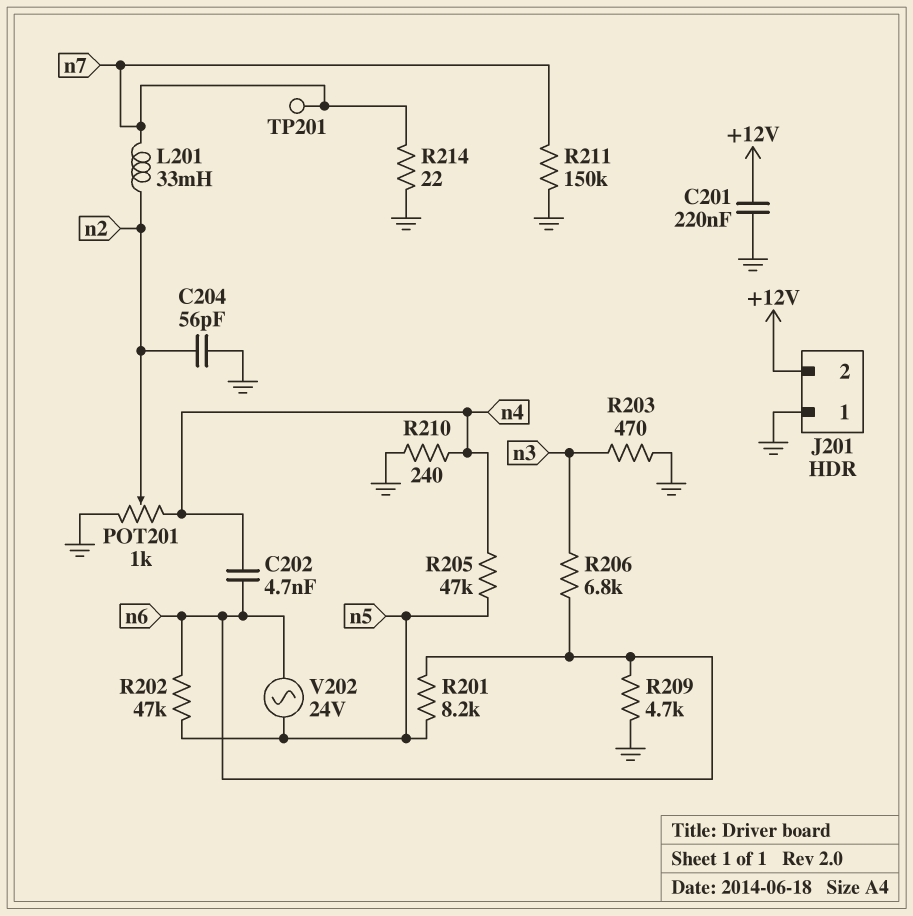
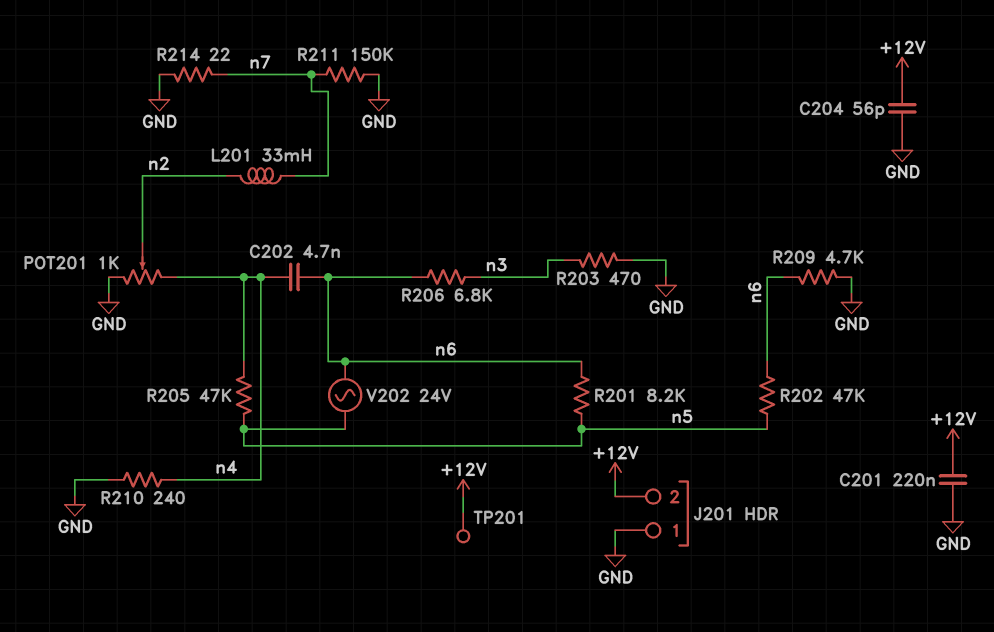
C204: 56pF (GND, n2) -> 56pF (+12V, GND)
TP201: test point (n7) -> test point (+12V)

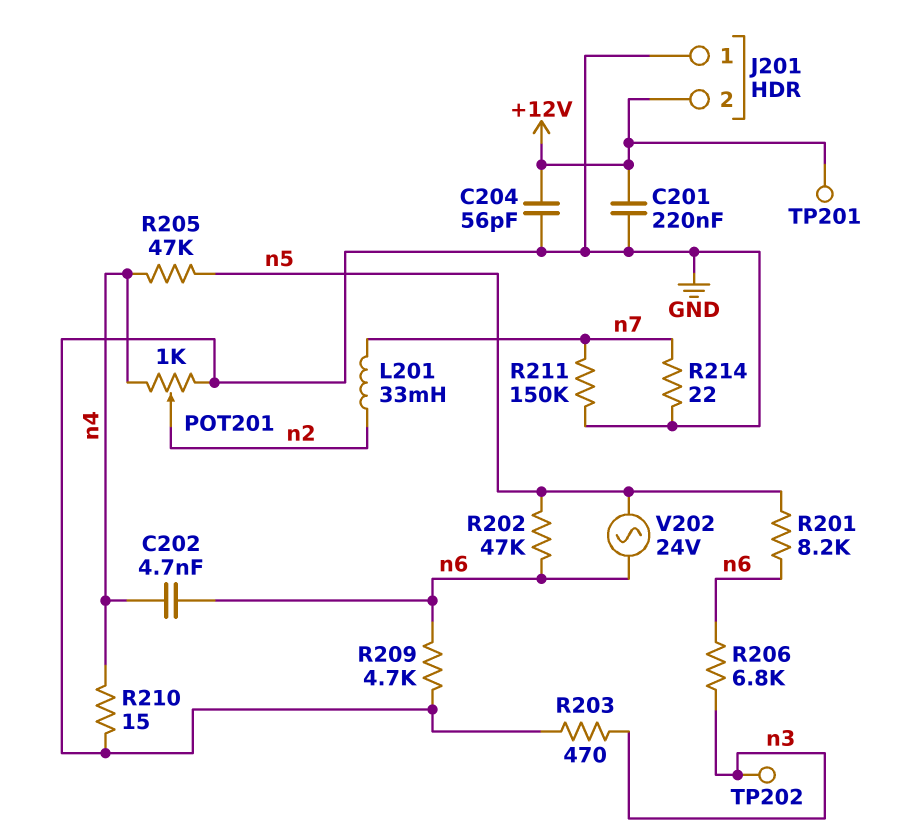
R210: 240 (GND, n4) -> 15 (GND, n4)
TP202: none -> test point (n3)

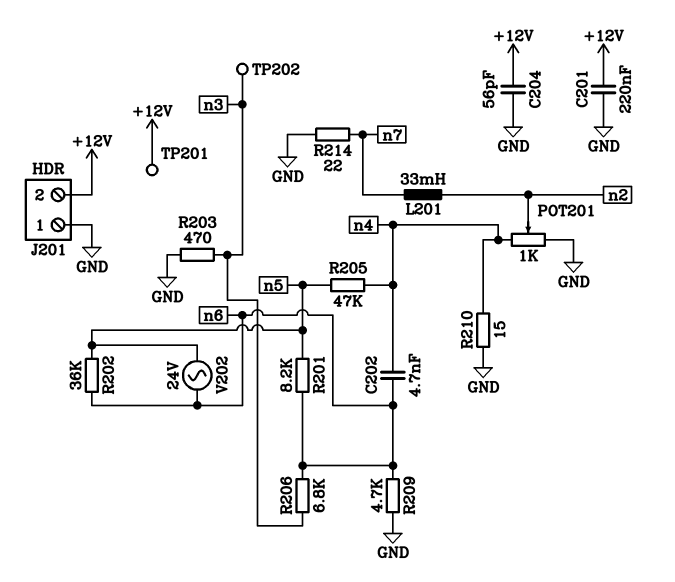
R202: 47k (n5, n6) -> 36k (n5, n6)
R211: 150k (GND, n7) -> none

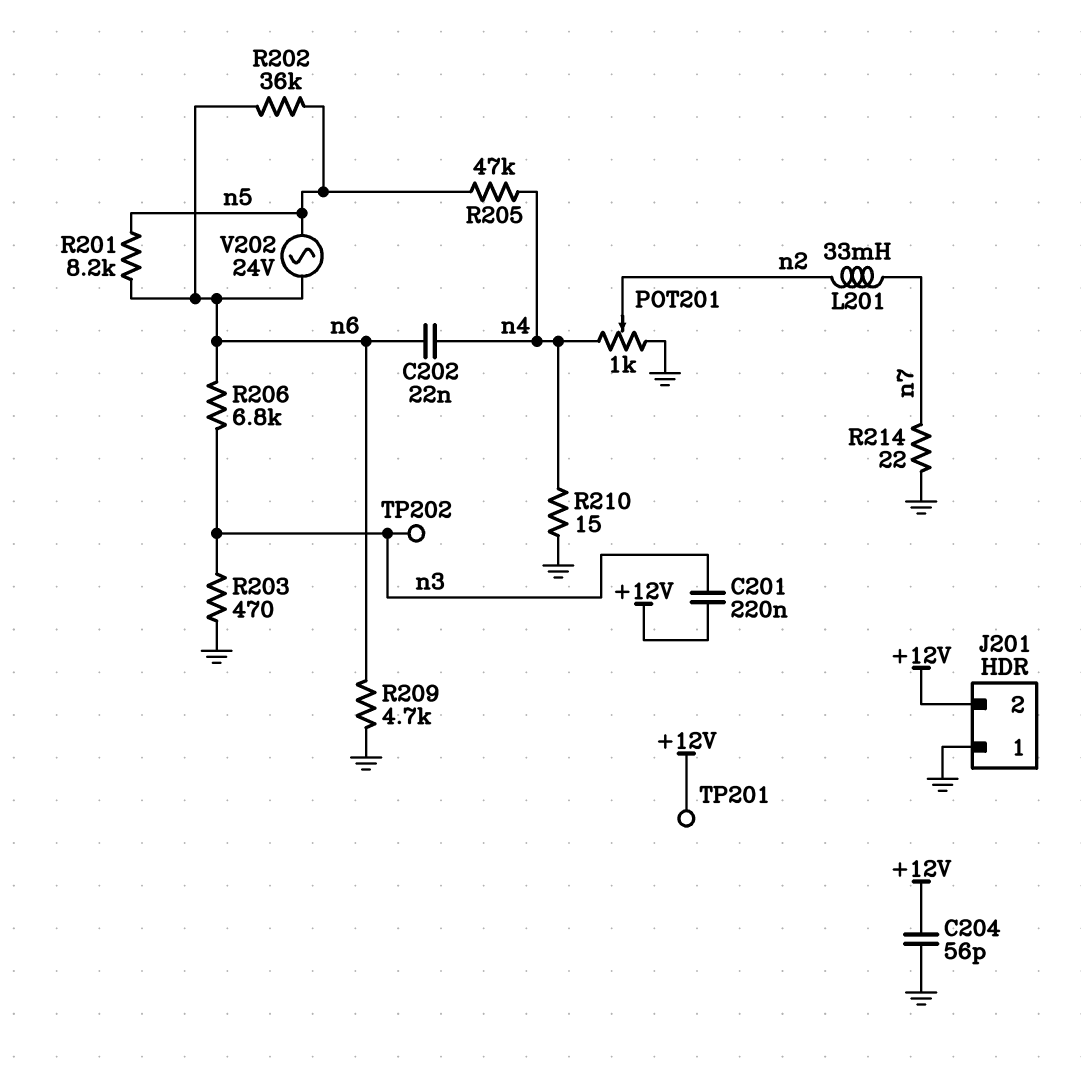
C201: 220nF (+12V, GND) -> 220nF (+12V, n3)
C202: 4.7nF (n4, n6) -> 22nF (n4, n6)

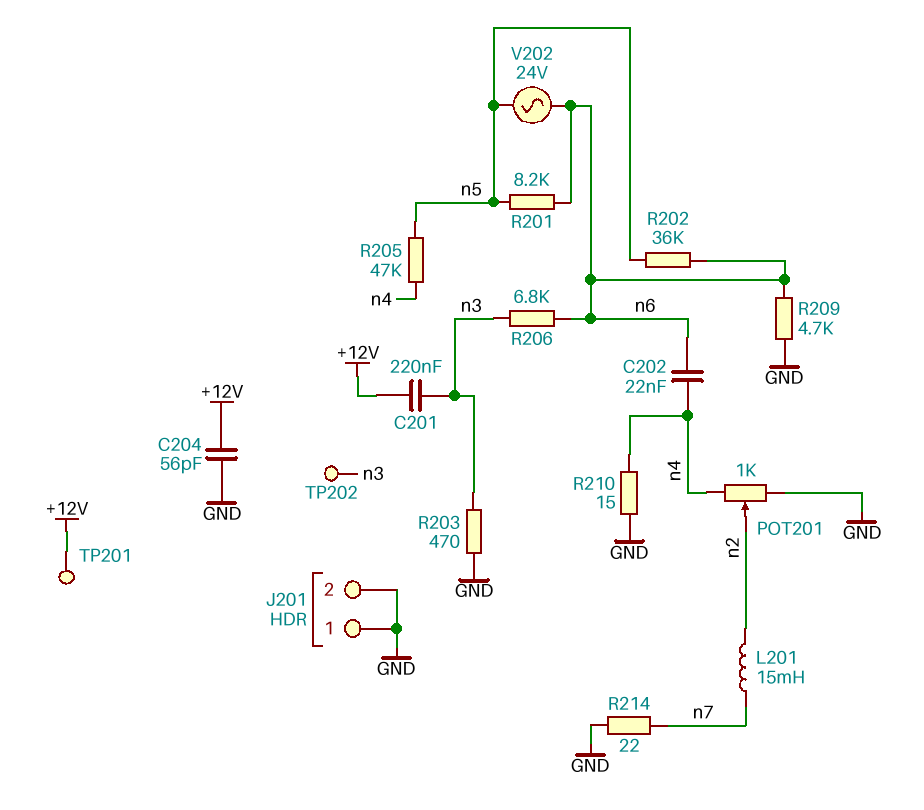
J201 pin 2: +12V -> GND
L201: 33mH (n2, n7) -> 15mH (n2, n7)

